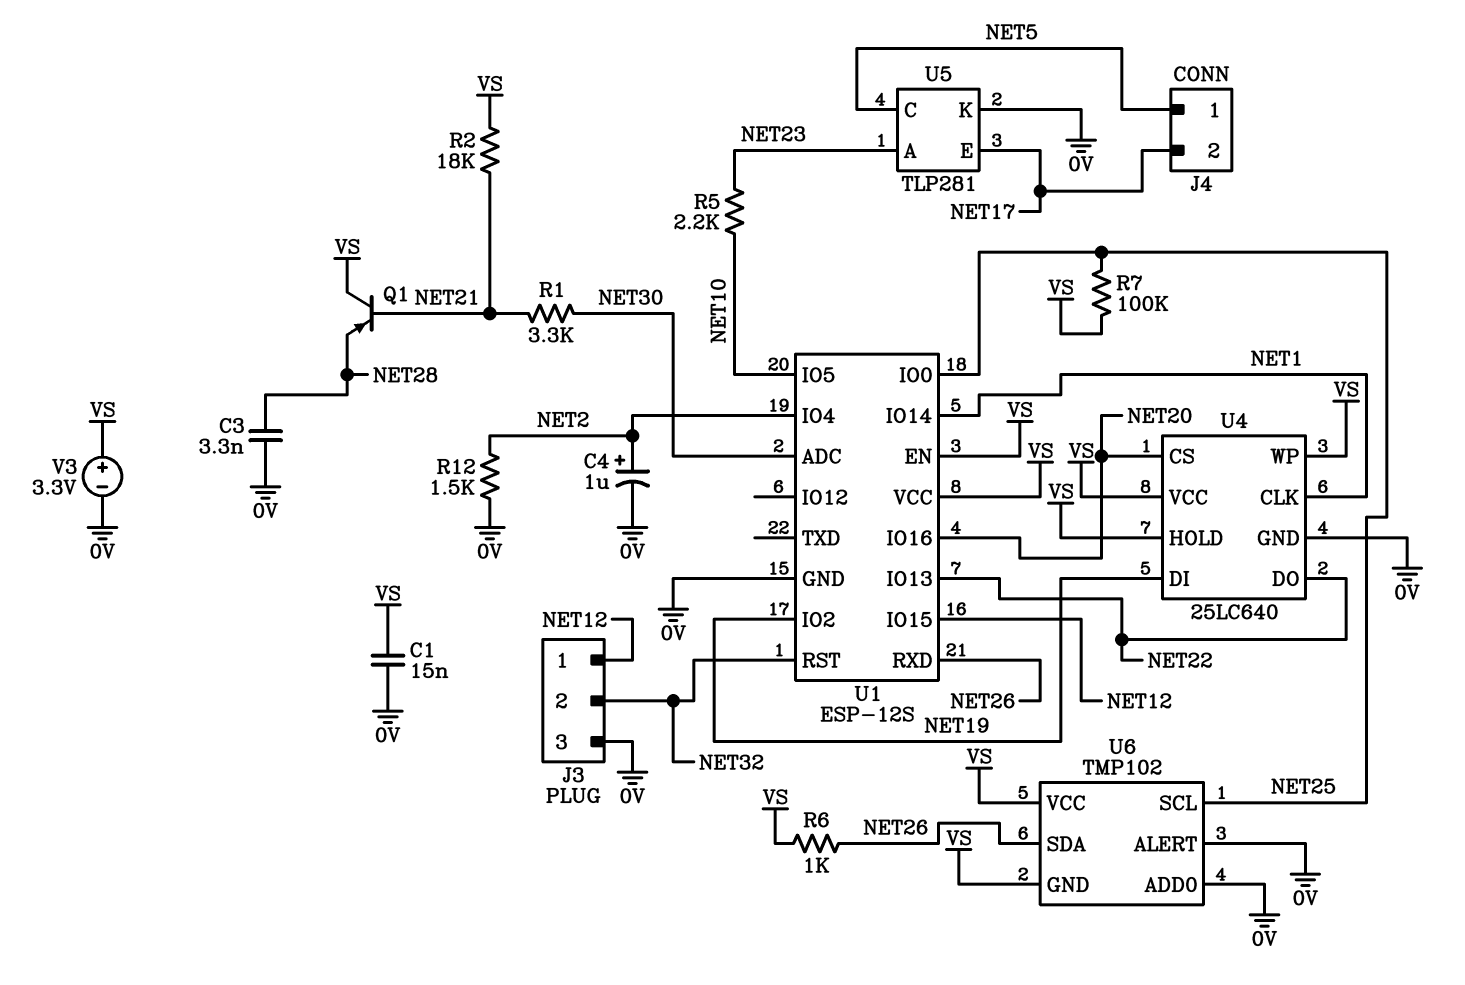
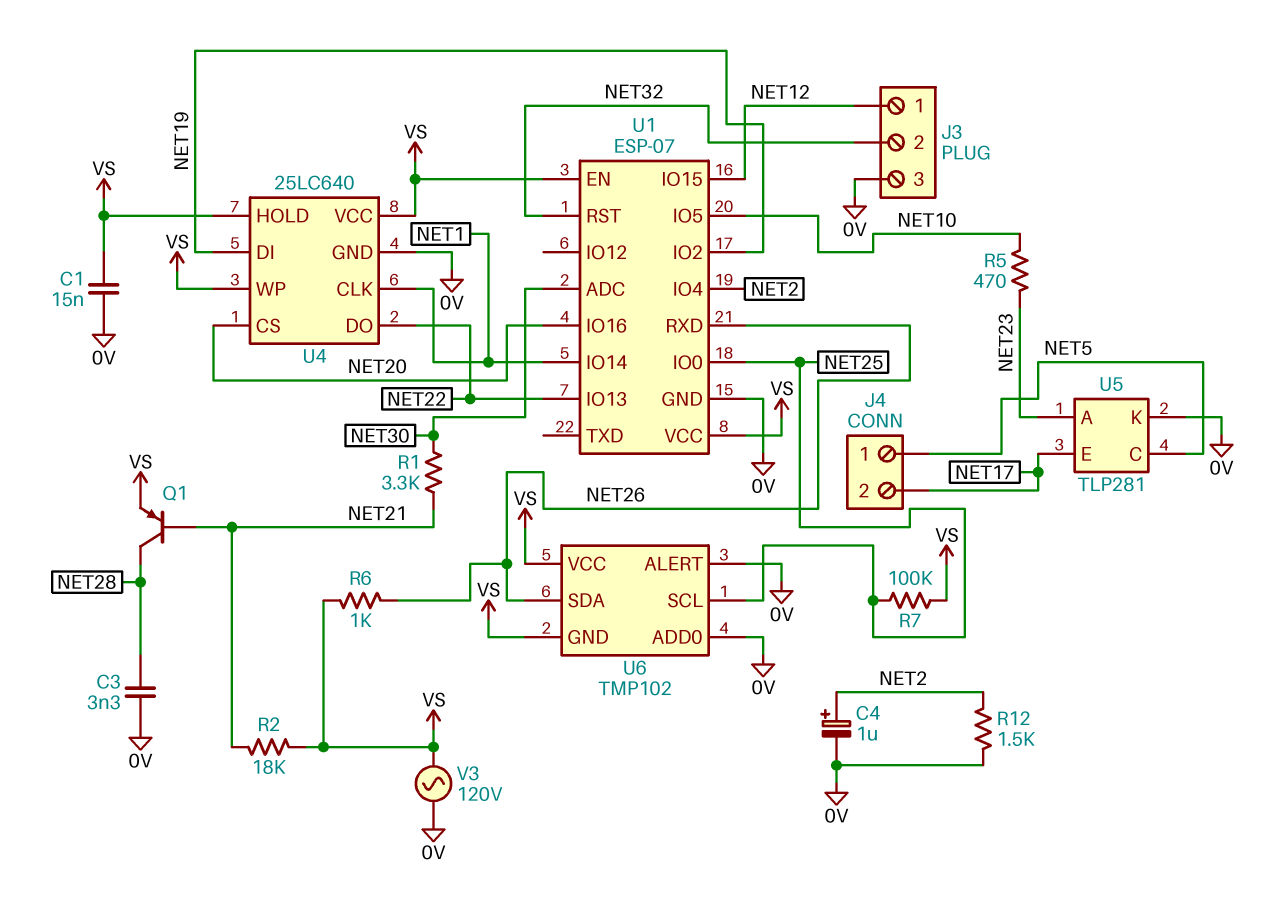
Q1: PNP (B NET21, C VS, E NET28) -> PNP (B NET21, C NET28, E VS)
R5: 2.2k (NET10, NET23) -> 470 (NET10, NET23)
U1: ESP-12S -> ESP-07
V3: 3.3V (plus VS, minus 0V) -> AC 120V (0V, VS)

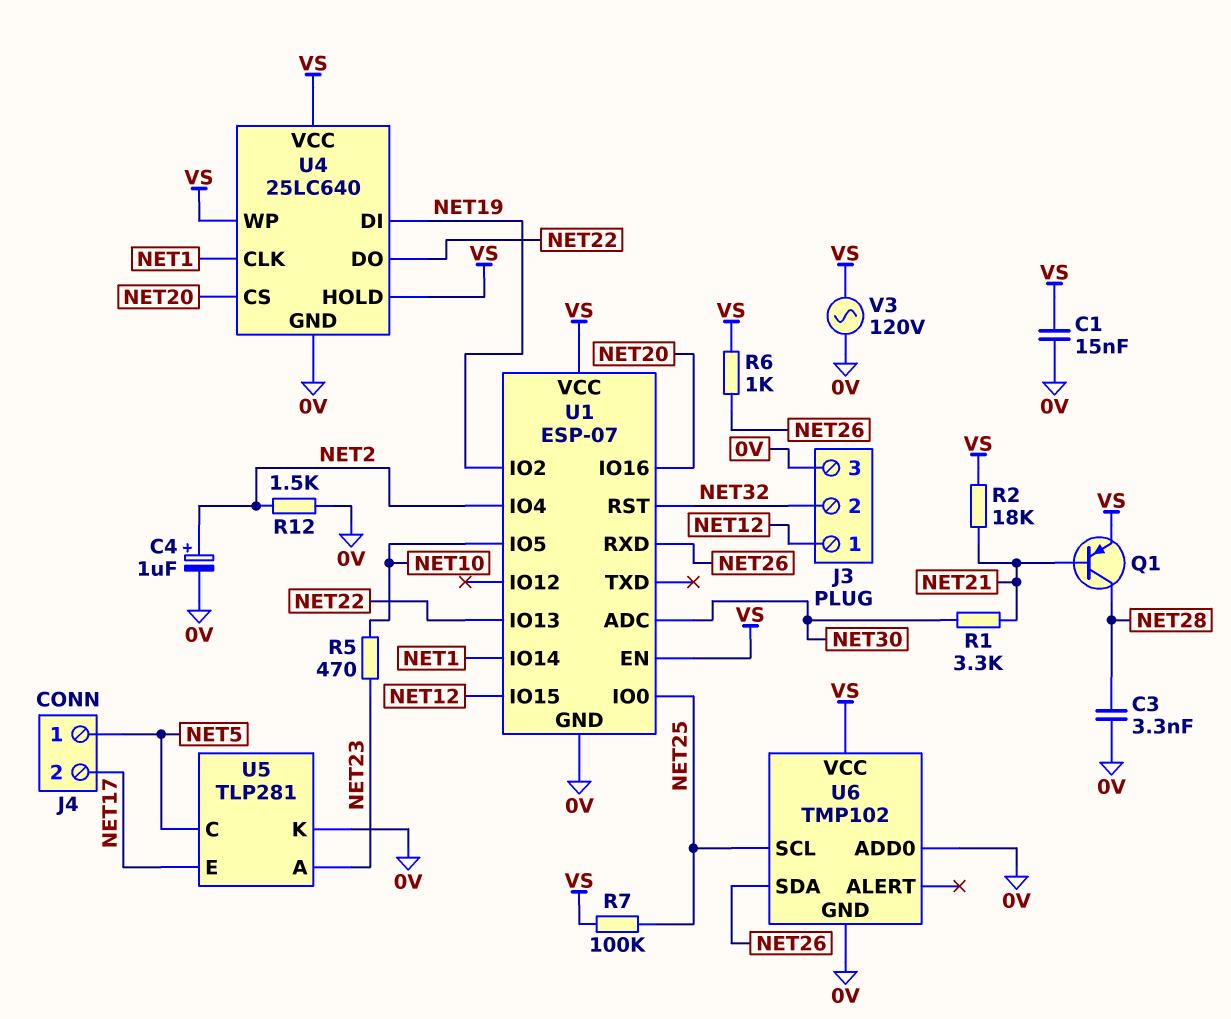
U6 pin ALERT: 0V -> none
U6 pin GND: VS -> 0V

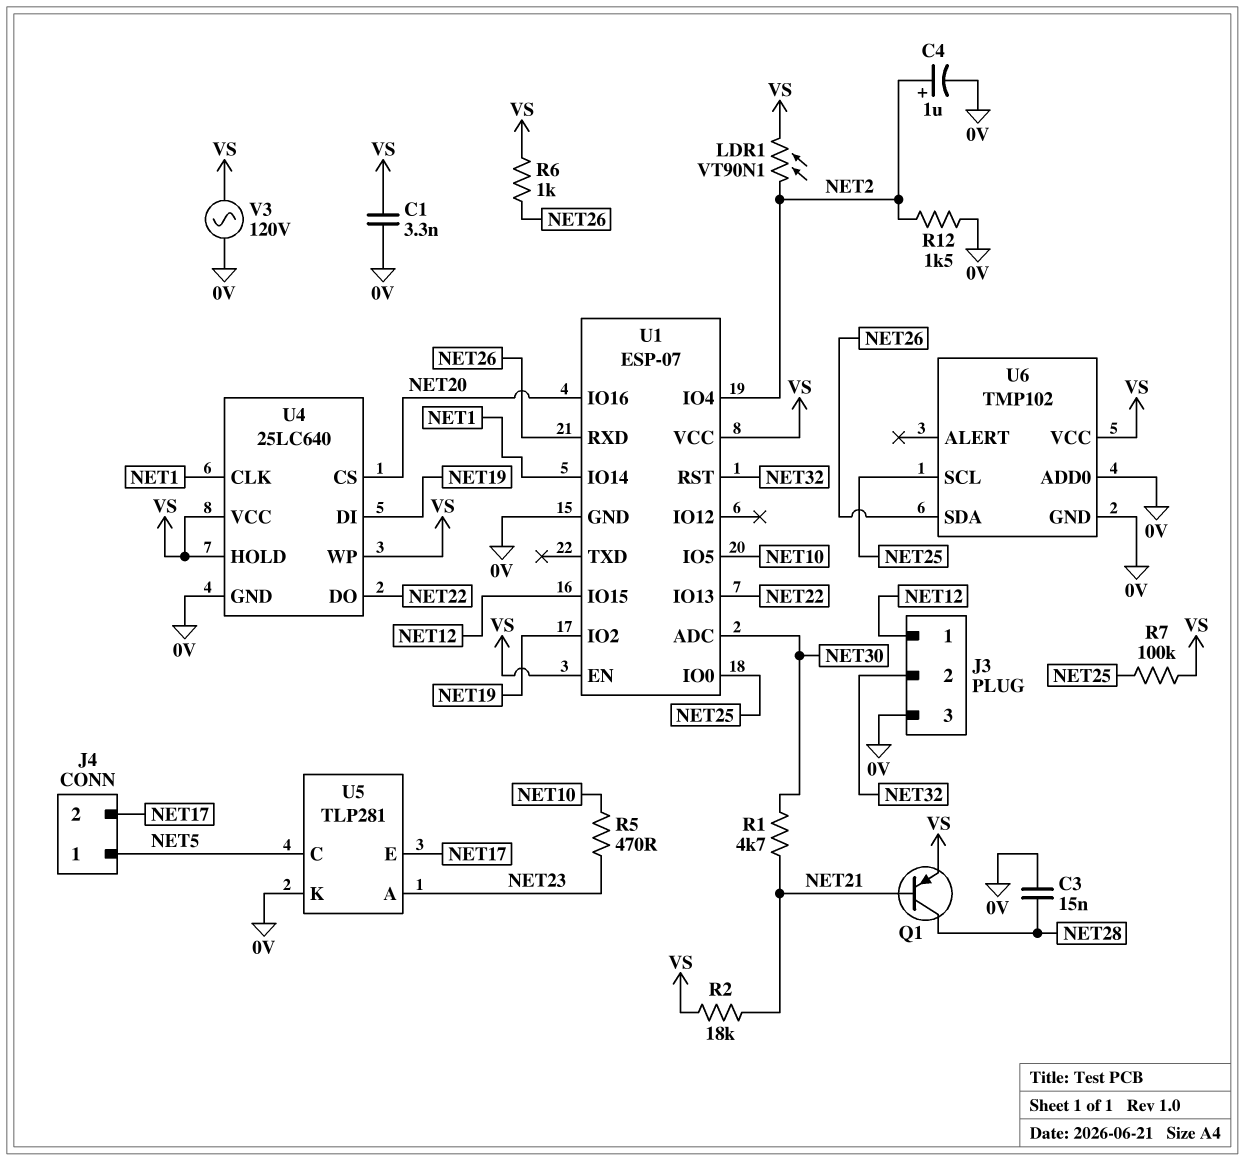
C1: 15nF (0V, VS) -> 3.3nF (0V, VS)
C3: 3.3nF (0V, NET28) -> 15nF (0V, NET28)
LDR1: none -> VT90N1 (NET2, VS)
R1: 3.3k (NET21, NET30) -> 4.7k (NET21, NET30)

